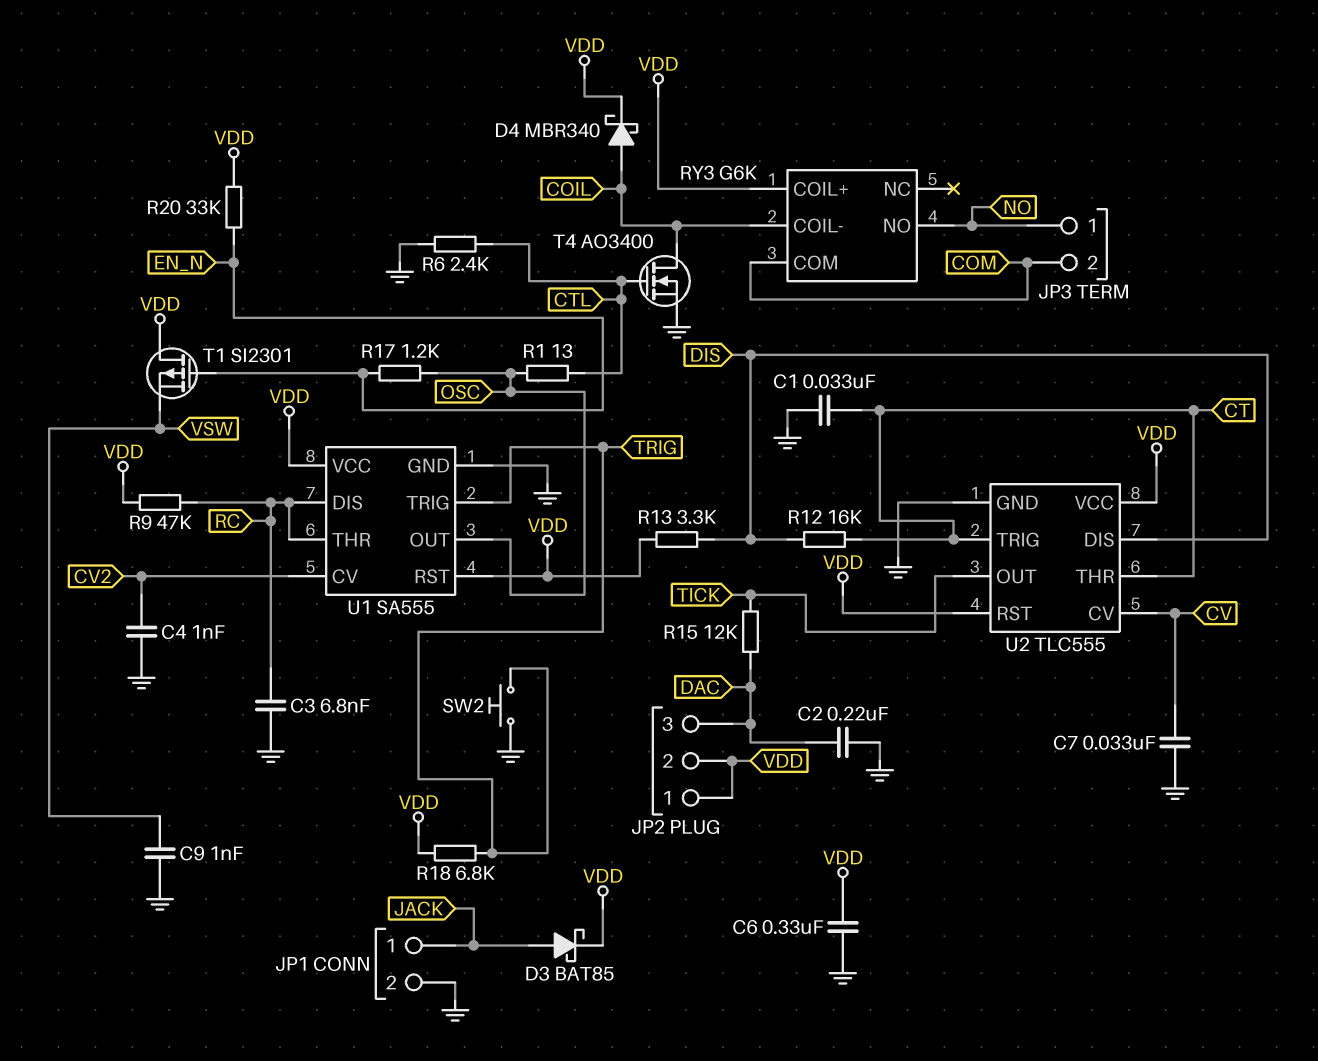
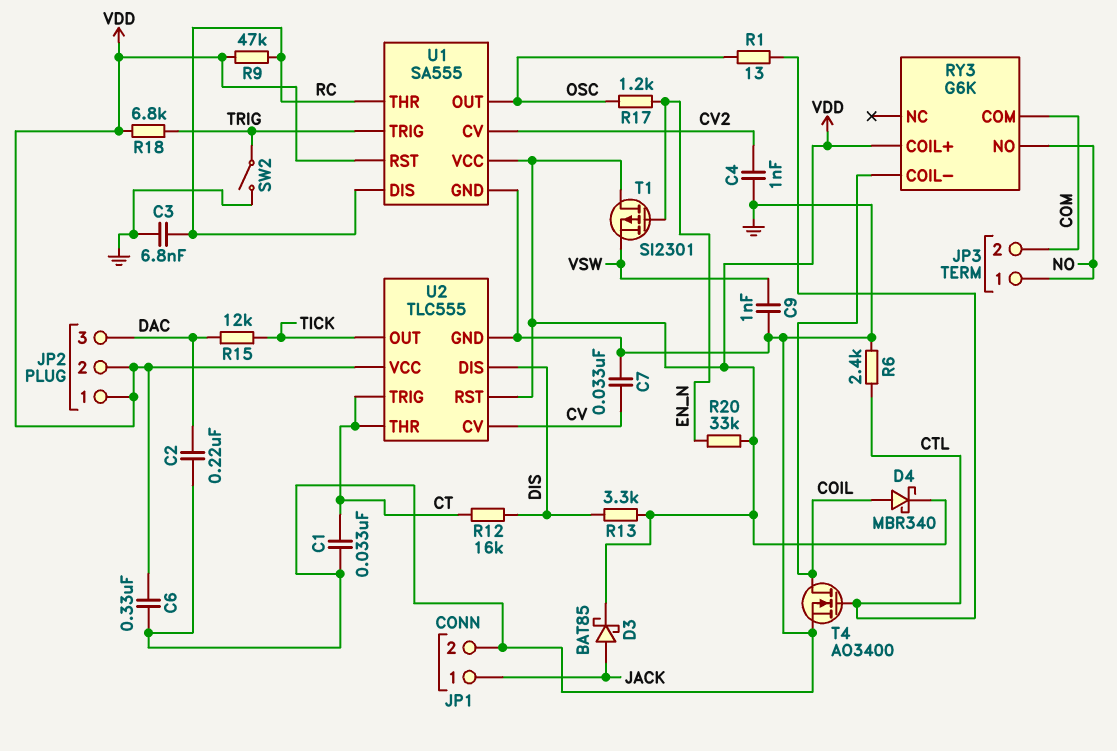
SW2: button (GND, TRIG) -> switch (GND, TRIG)

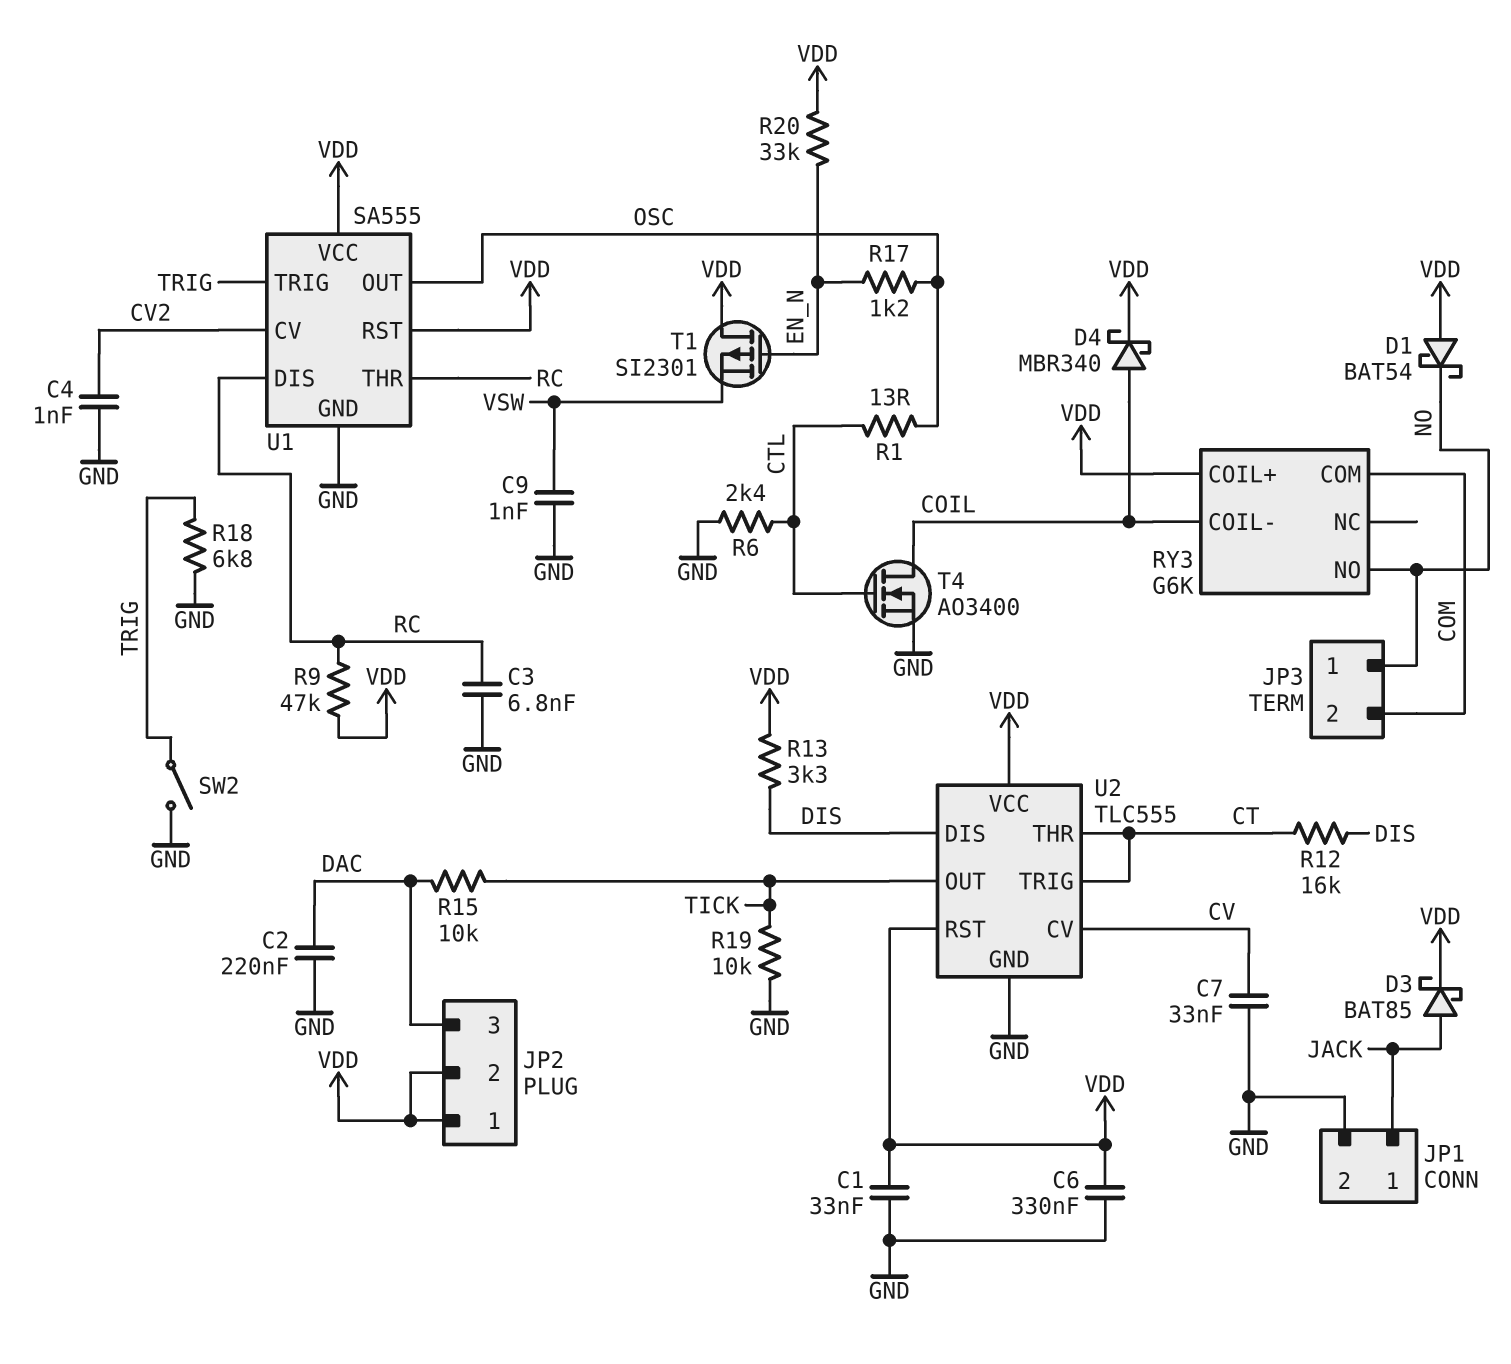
C1: 33nF (CT, GND) -> 33nF (GND, VDD)
D1: none -> schottky BAT54 (A VDD, K NO)
R15: 12k (DAC, TICK) -> 10k (DAC, TICK)
R18: 6.8k (TRIG, VDD) -> 6.8k (GND, TRIG)
R19: none -> 10k (GND, TICK)

